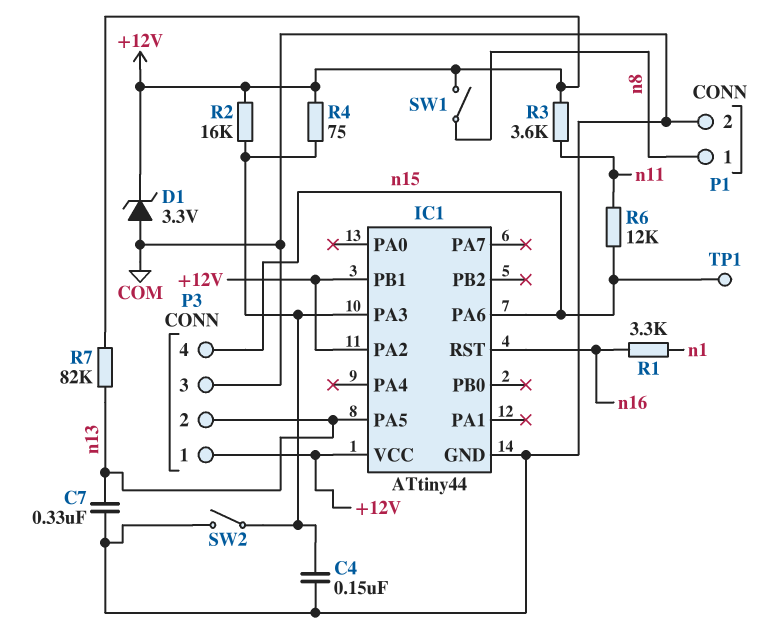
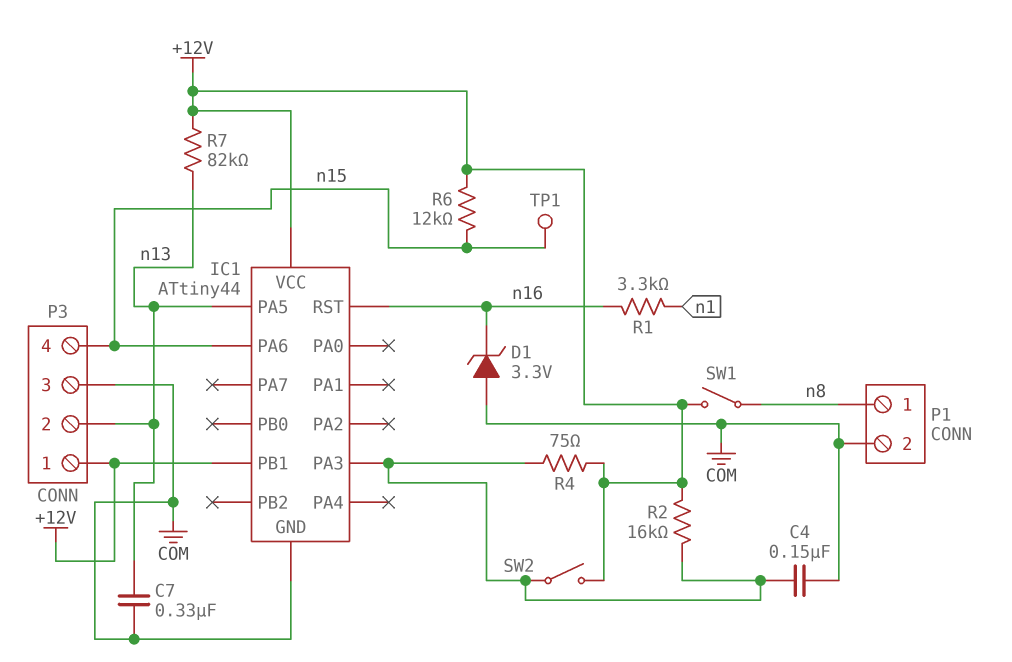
D1: zener 3.3V (A COM, K +12V) -> zener 3.3V (A COM, K n16)
IC1 pin PA2: +12V -> none
R3: 3.6k (+12V, n11) -> none
R6: 12k (n11, n15) -> 12k (+12V, n15)
SW2: switch (COM, IC1/PA3) -> switch (+12V, IC1/PA3)

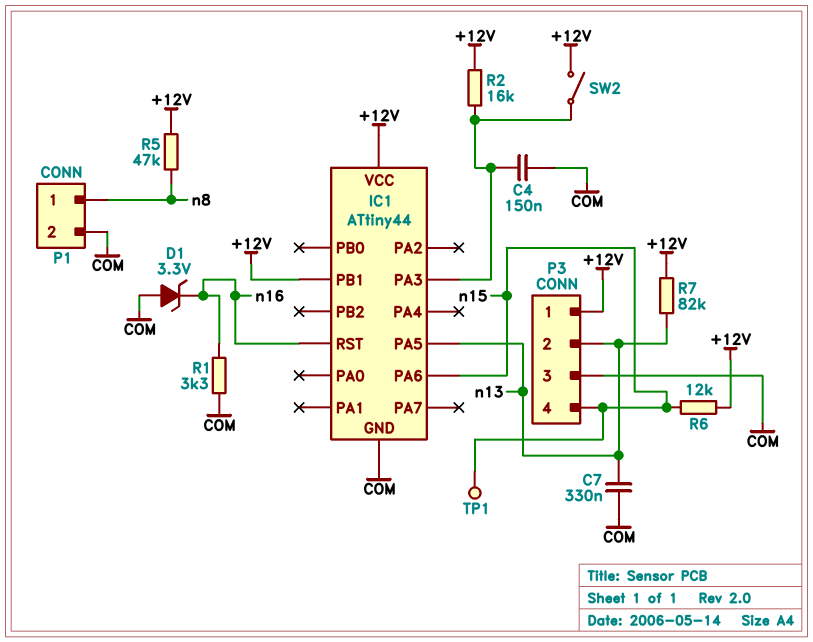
R1: 3.3k (n1, n16) -> 3.3k (COM, n16)
R4: 75 (+12V, IC1/PA3) -> none
R5: none -> 47k (+12V, n8)
SW1: switch (+12V, n8) -> none

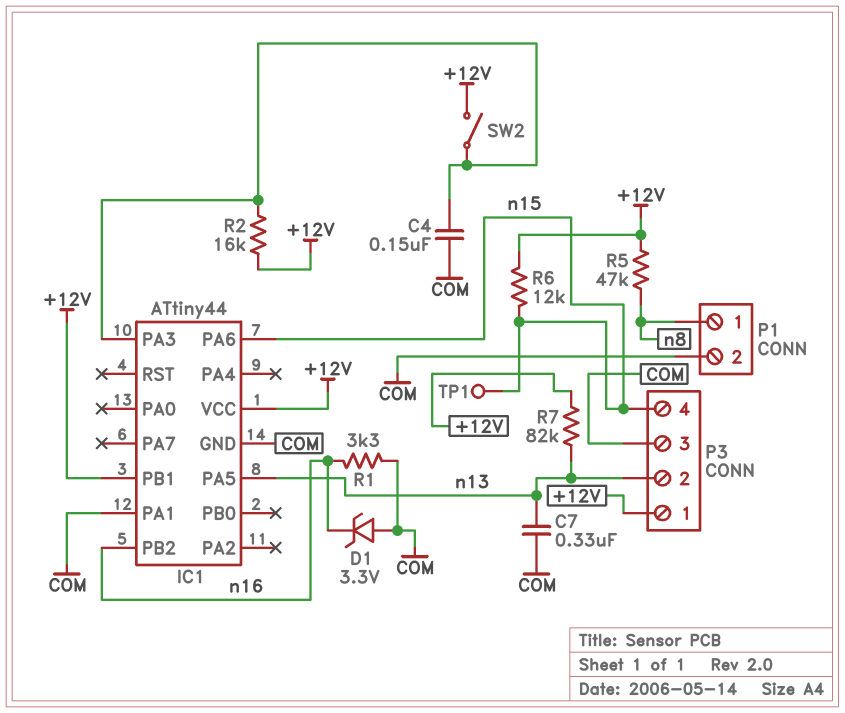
IC1 pin PA1: none -> COM
IC1 pin PB2: none -> n16
IC1 pin RST: n16 -> none

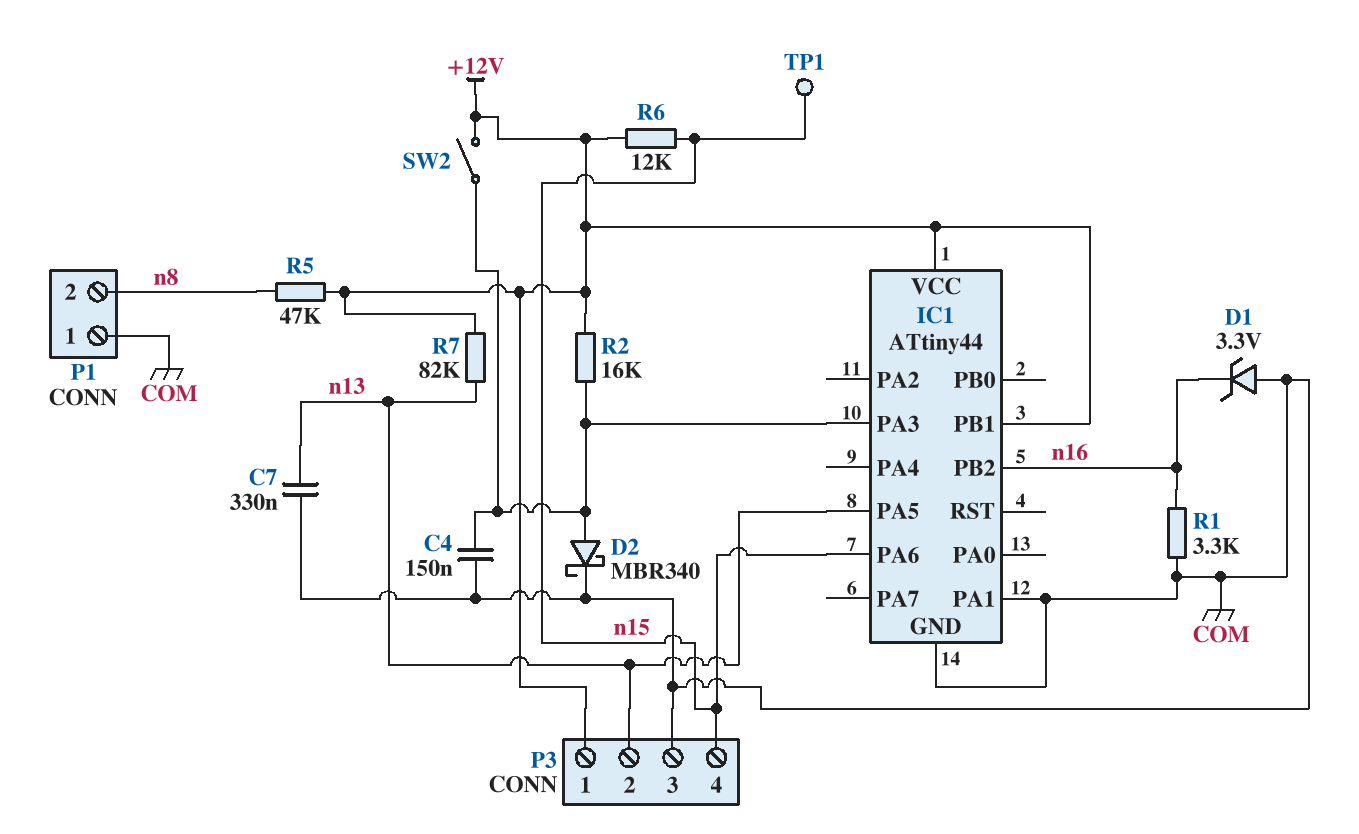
D2: none -> schottky MBR340 (A IC1/PA3, K COM)
P1 pin 1: n8 -> COM
P1 pin 2: COM -> n8

